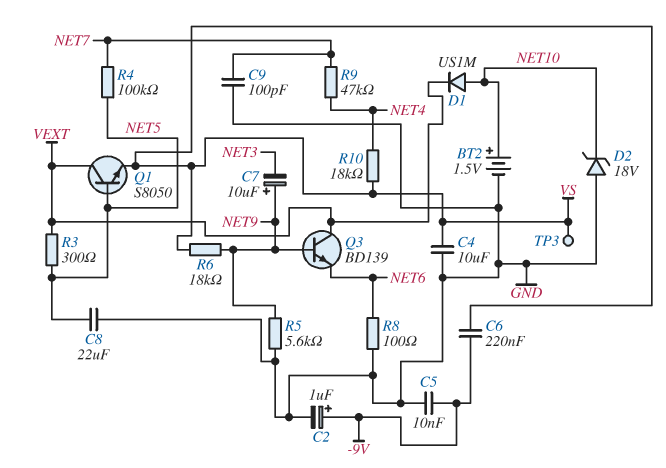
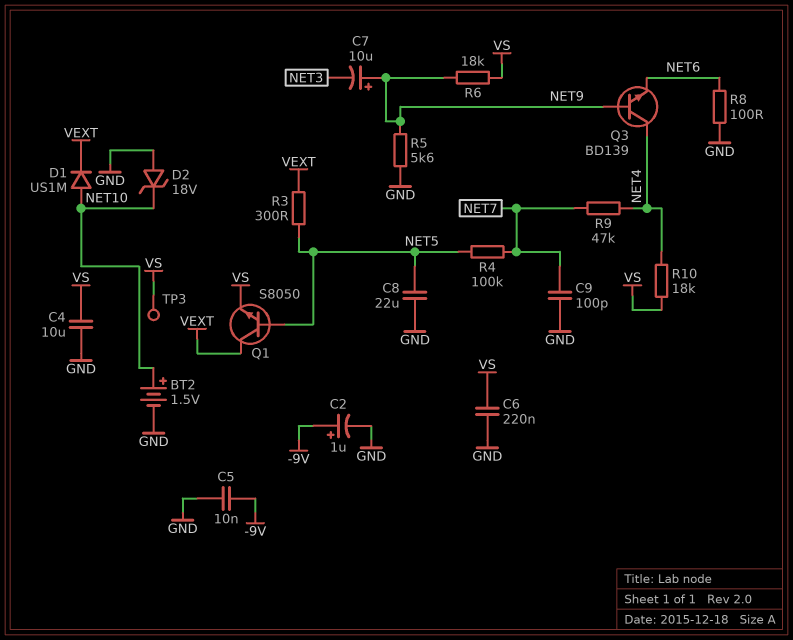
C6: 220nF (-9V, VS) -> 220nF (GND, VS)
Q3: NPN BD139 (B NET9, C VEXT, E NET6) -> NPN BD139 (B NET9, C NET4, E NET6)

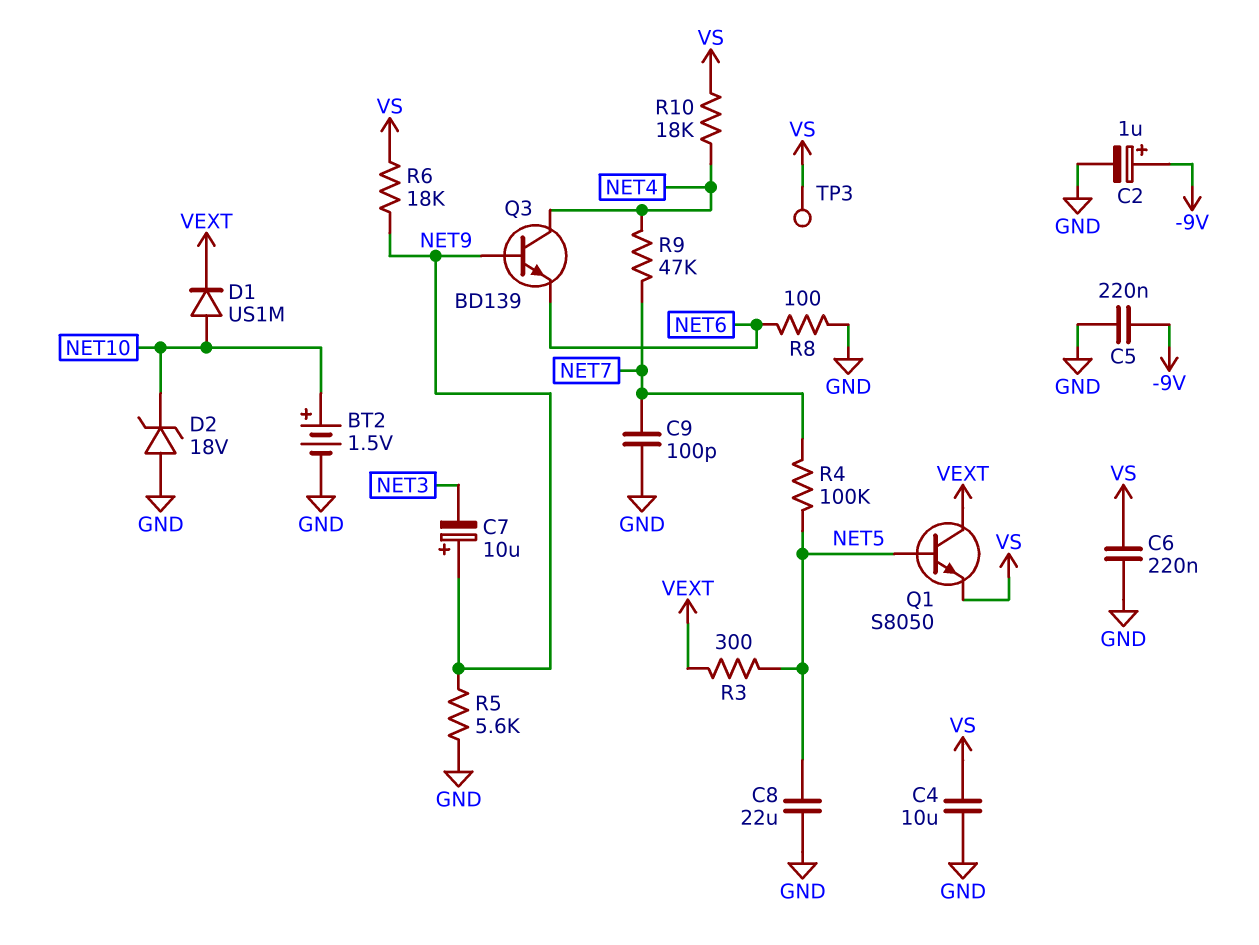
C5: 10nF (-9V, GND) -> 220nF (-9V, GND)

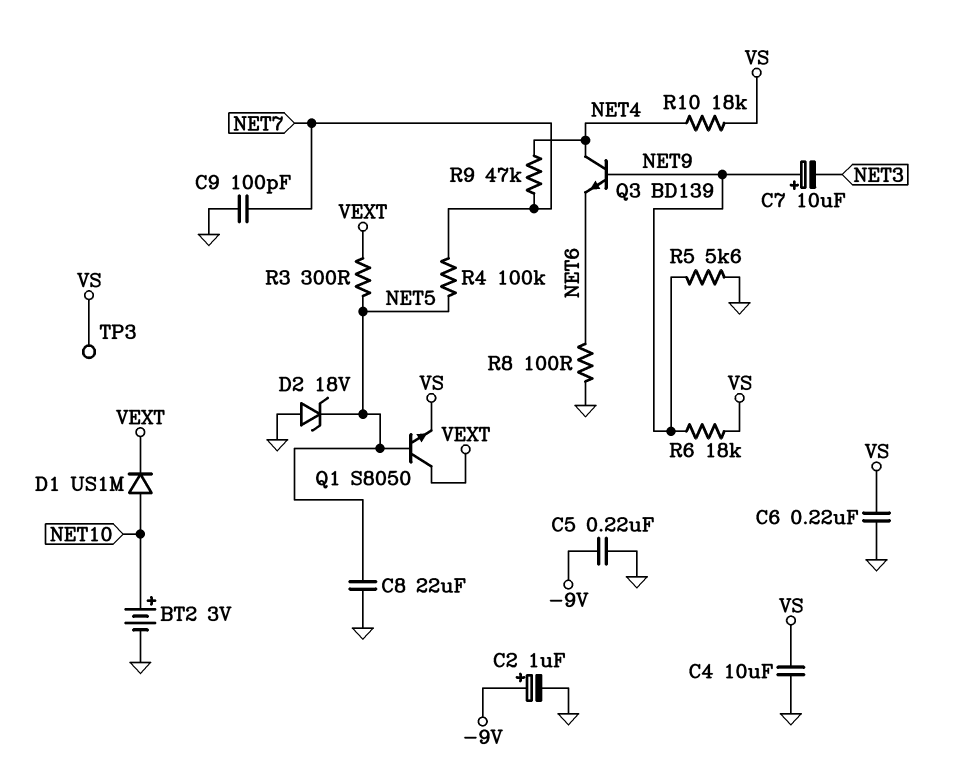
BT2: 1.5V (plus NET10, minus GND) -> 3V (plus NET10, minus GND)
D2: zener 18V (A GND, K NET10) -> zener 18V (A GND, K NET5)

